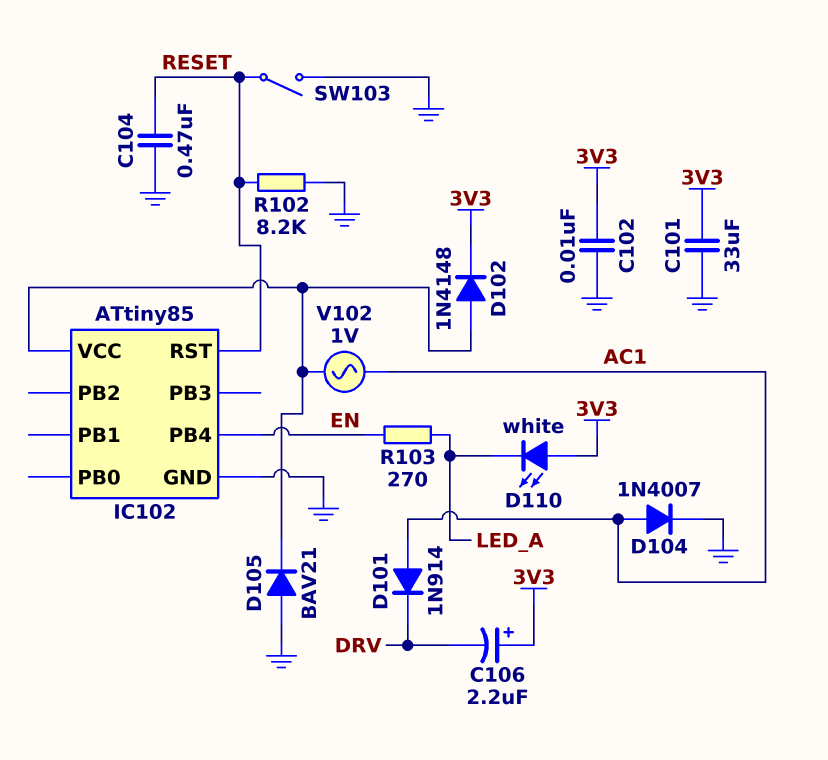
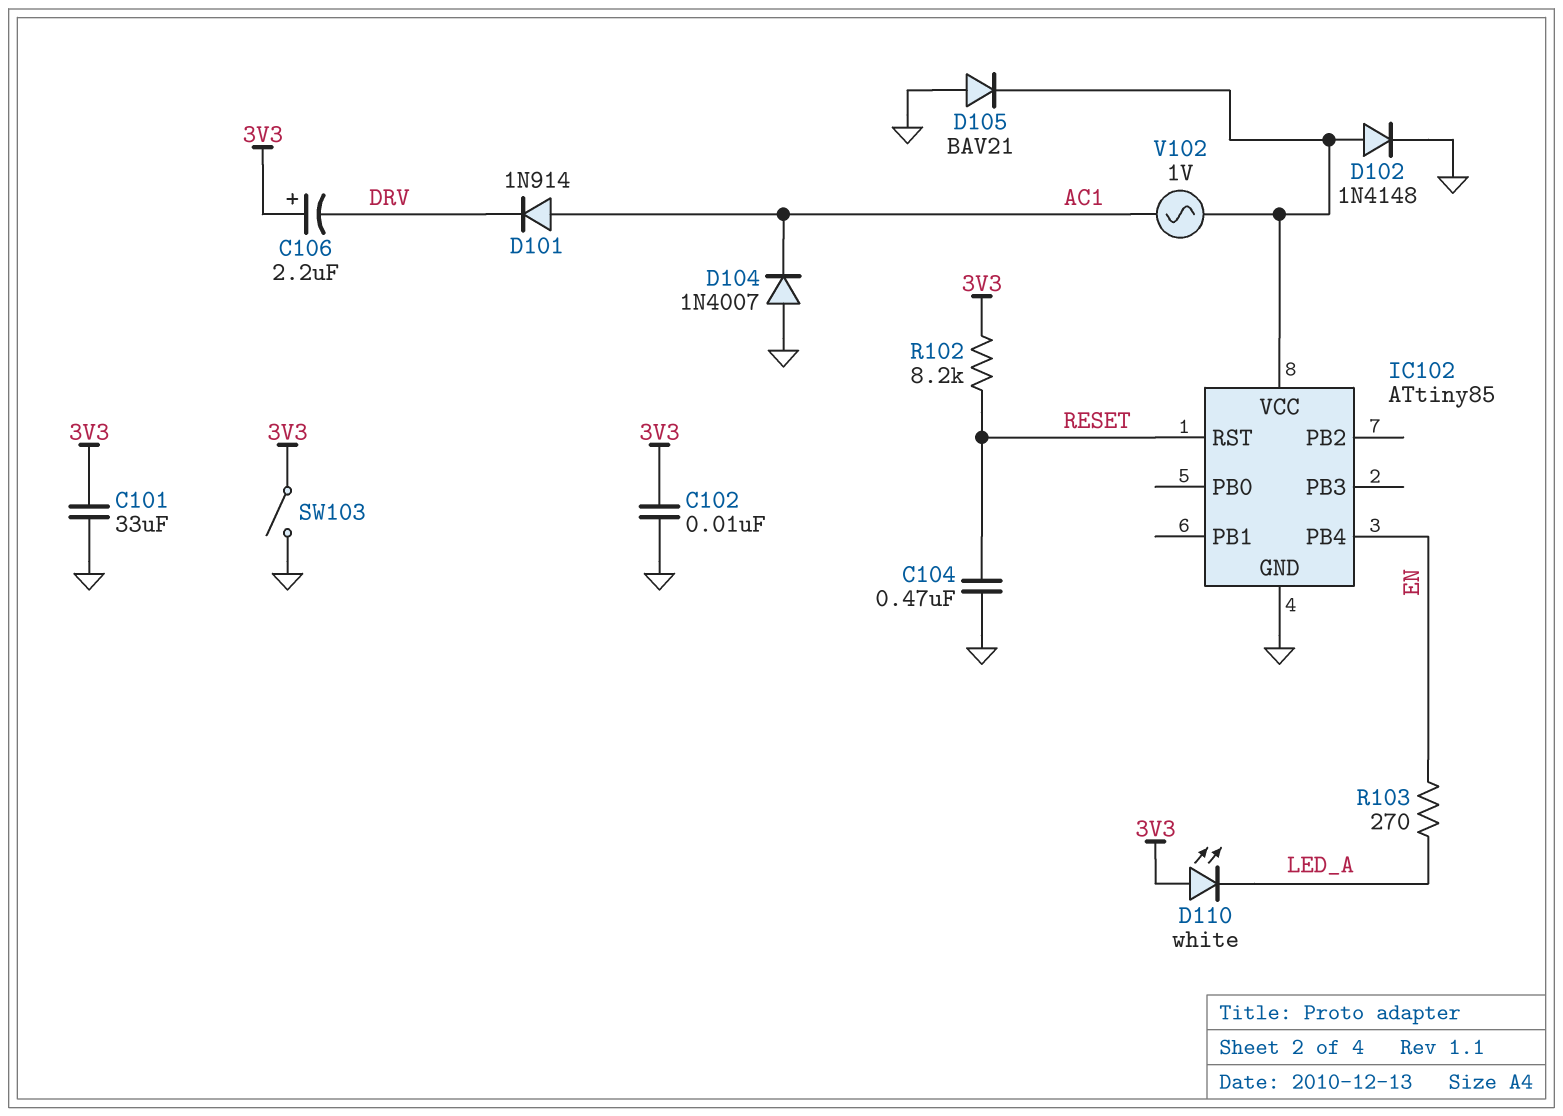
D102: diode 1N4148 (A IC102/VCC, K 3V3) -> diode 1N4148 (A IC102/VCC, K GND)
D104: diode 1N4007 (A AC1, K GND) -> diode 1N4007 (A GND, K AC1)
R102: 8.2k (GND, RESET) -> 8.2k (3V3, RESET)
SW103: switch (GND, RESET) -> switch (3V3, GND)

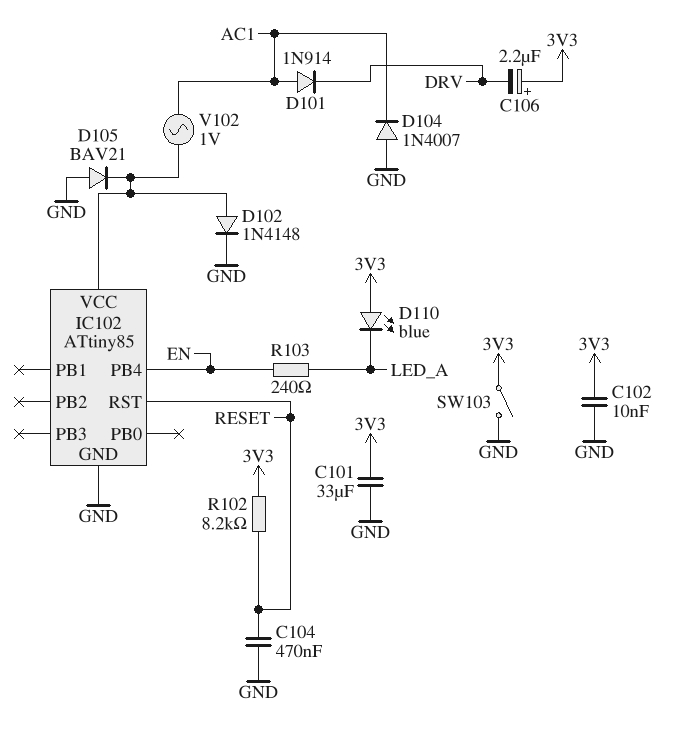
D110: LED white (A 3V3, K LED_A) -> LED blue (A 3V3, K LED_A)
R103: 270 (EN, LED_A) -> 240 (EN, LED_A)

